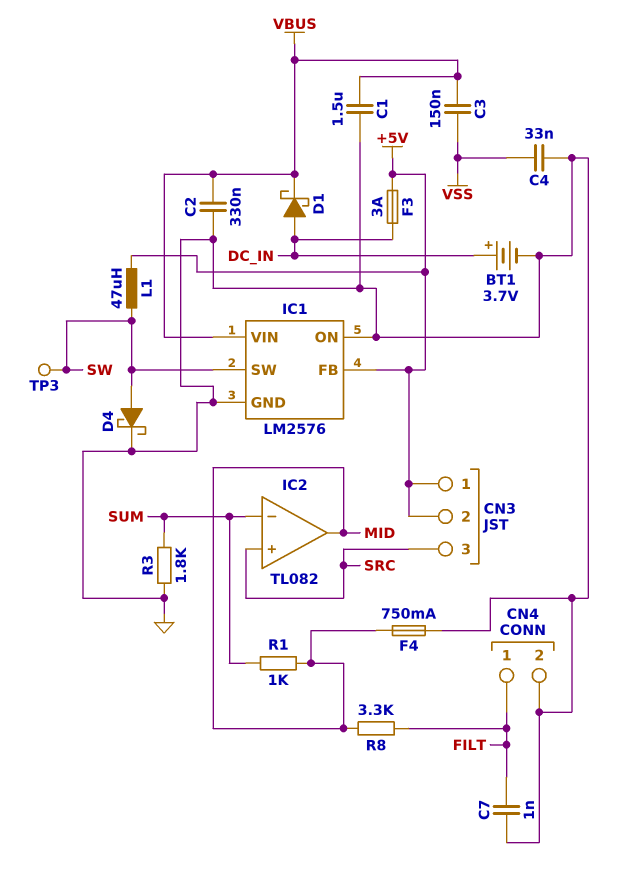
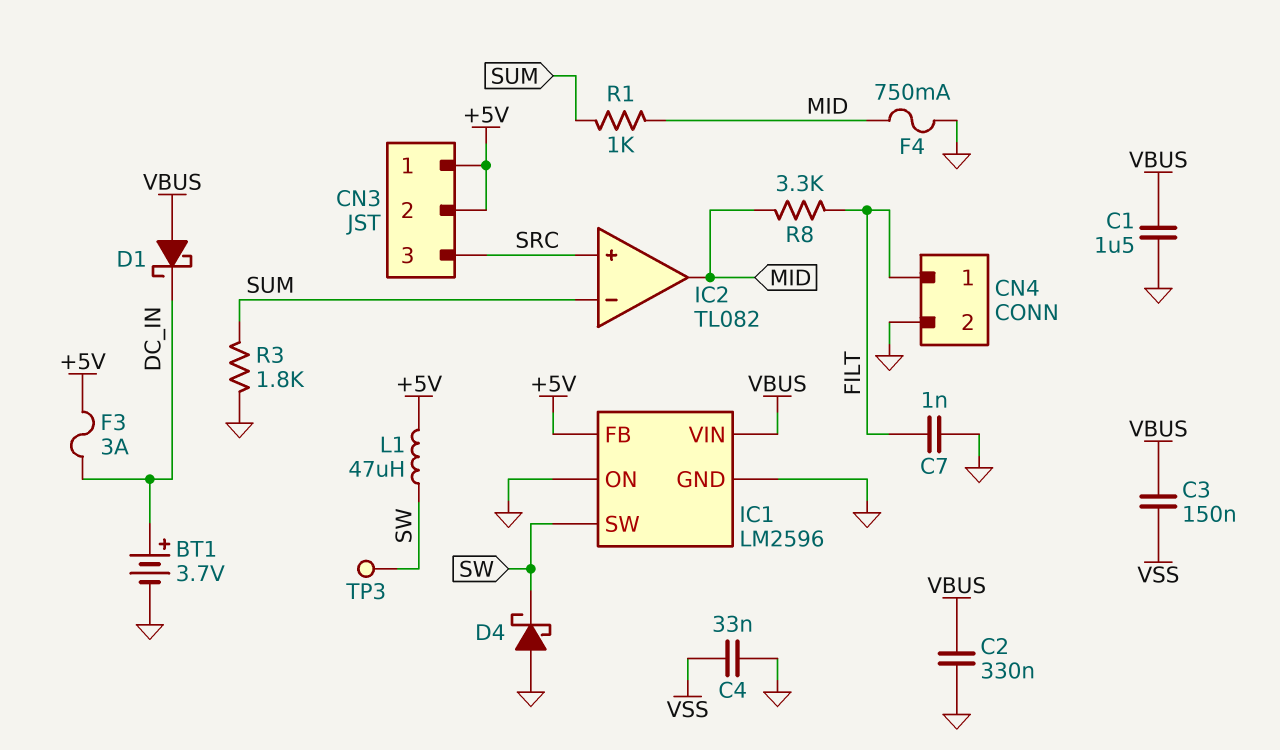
D1: schottky (A DC_IN, K VBUS) -> schottky (A VBUS, K DC_IN)
D4: schottky (A SW, K GND) -> schottky (A GND, K SW)
IC1: LM2576 -> LM2596

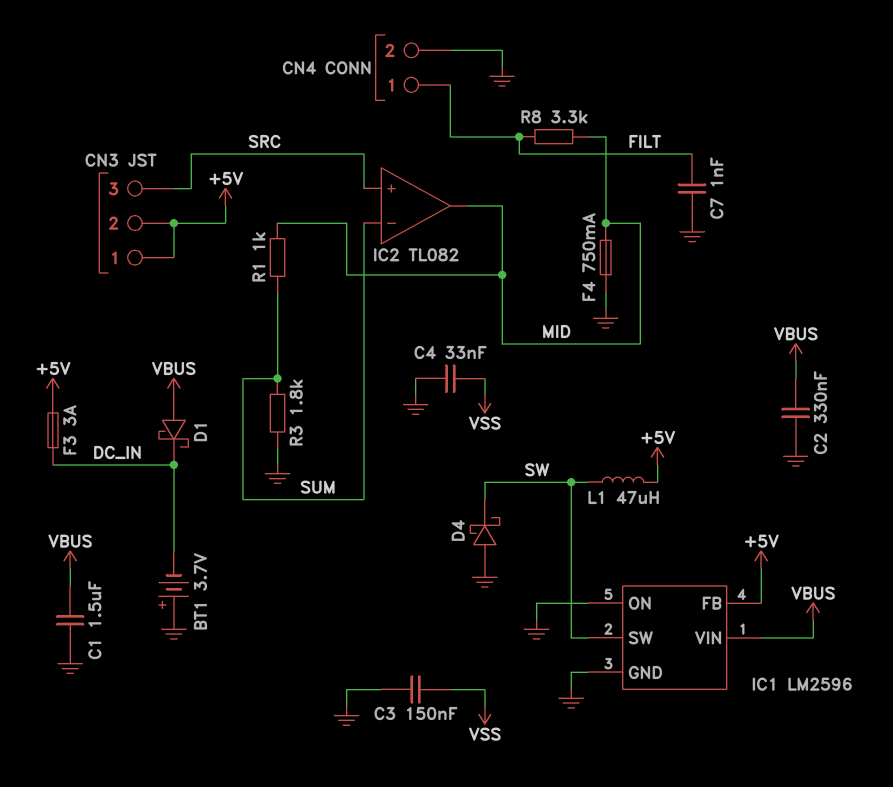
BT1: 3.7V (plus DC_IN, minus GND) -> 3.7V (plus GND, minus DC_IN)
C3: 150nF (VBUS, VSS) -> 150nF (GND, VSS)
TP3: test point (SW) -> none

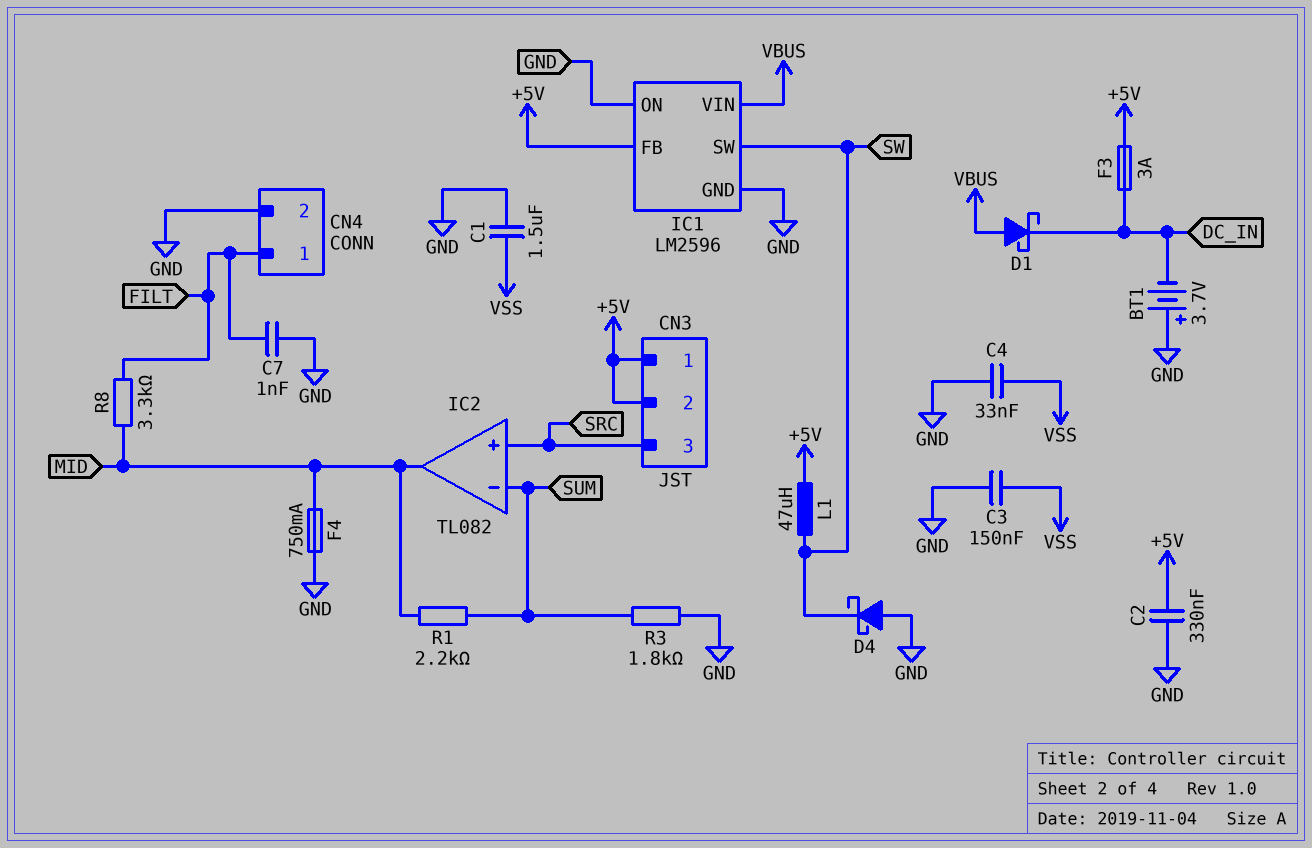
C1: 1.5uF (GND, VBUS) -> 1.5uF (GND, VSS)
C2: 330nF (GND, VBUS) -> 330nF (+5V, GND)
R1: 1k (MID, SUM) -> 2.2k (MID, SUM)

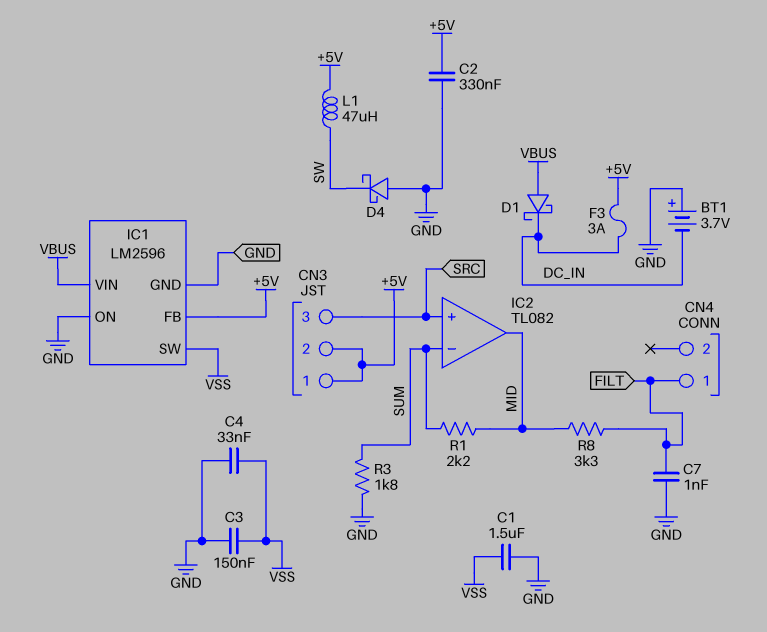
CN4 pin 2: GND -> none
F4: 750mA (GND, MID) -> none
IC1 pin SW: SW -> VSS

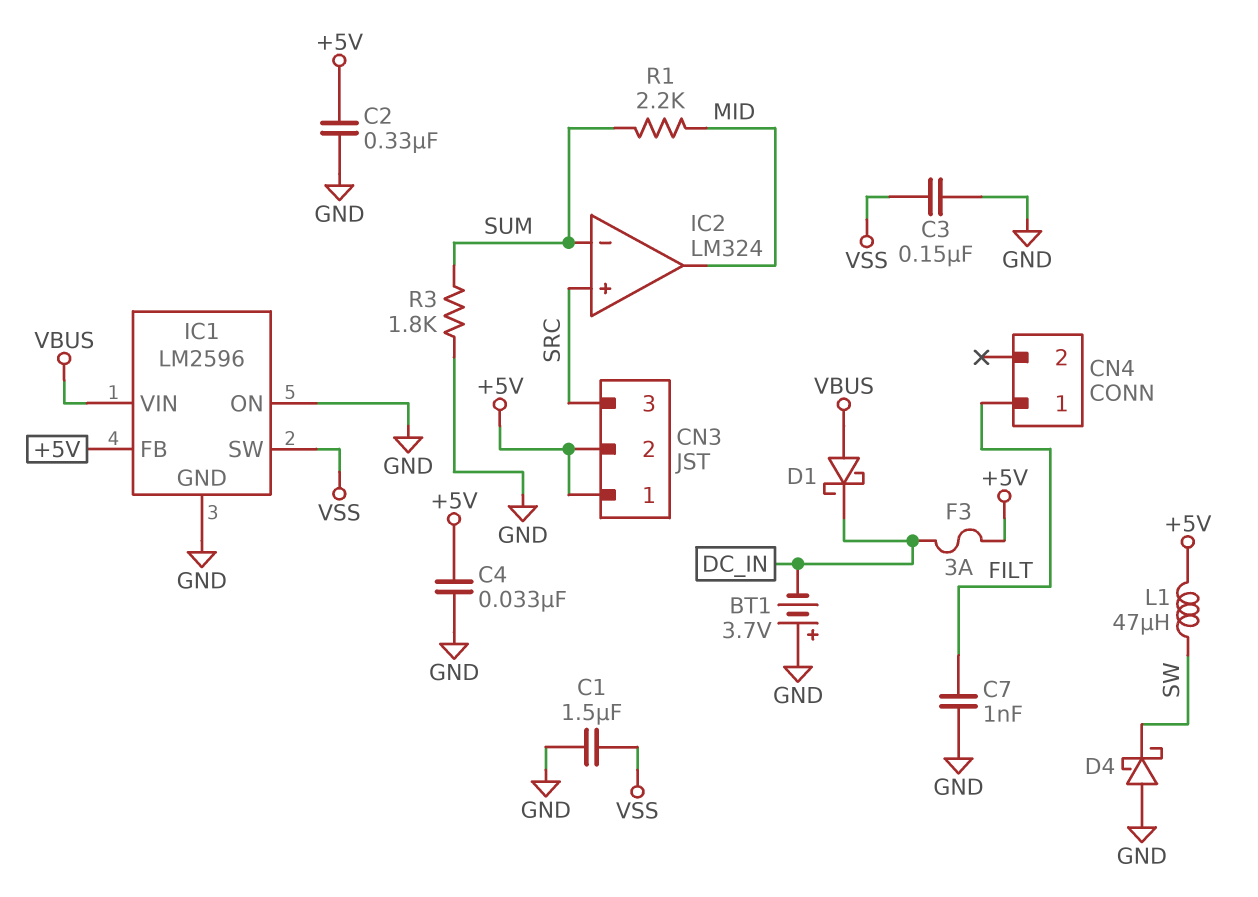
C4: 33nF (GND, VSS) -> 33nF (+5V, GND)
IC2: TL082 -> LM324
R8: 3.3k (FILT, MID) -> none

